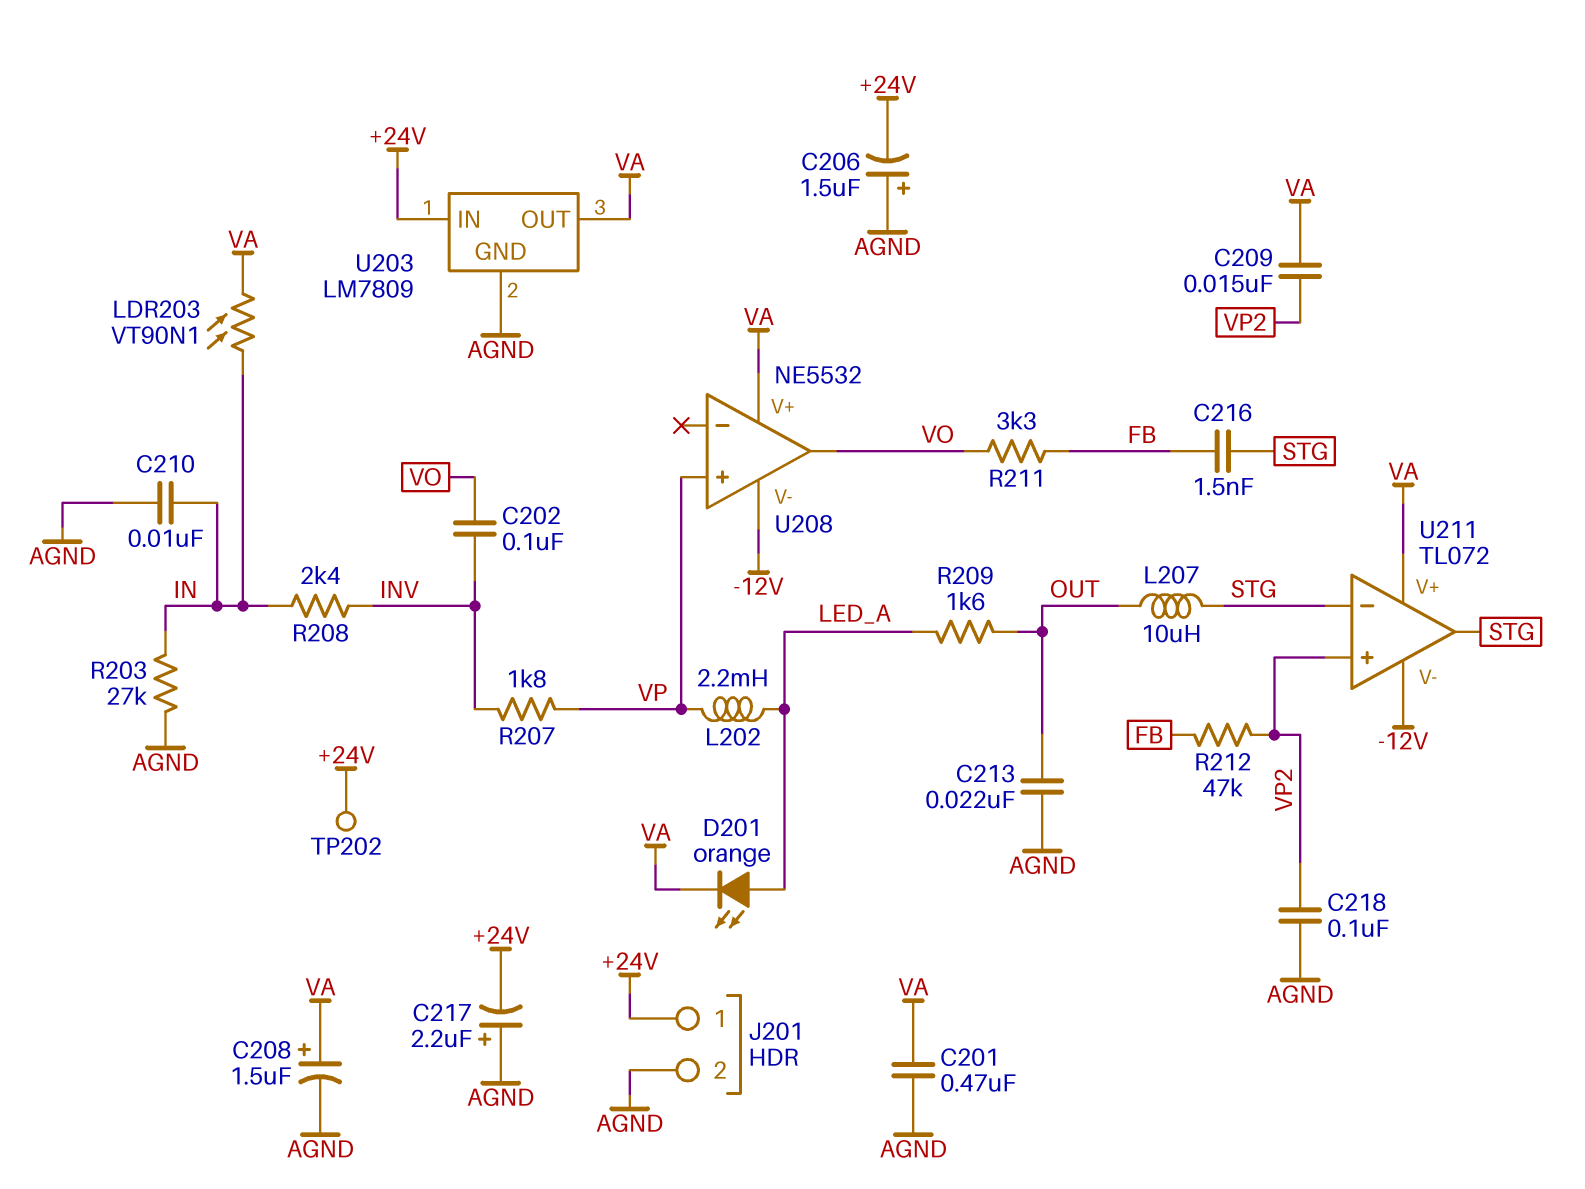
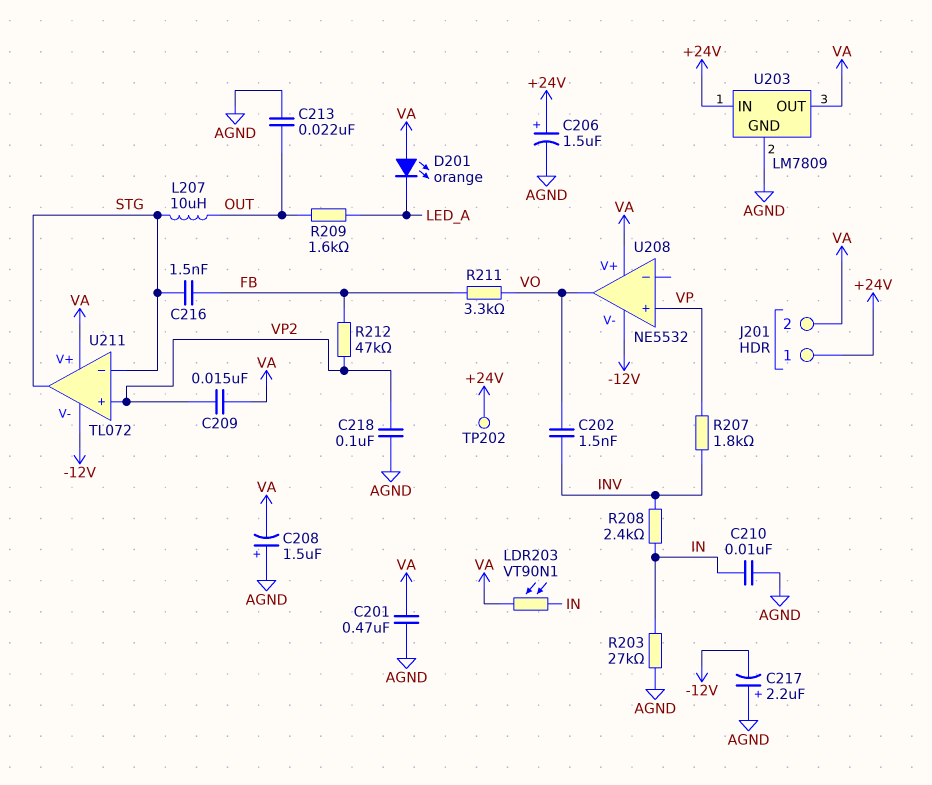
C202: 100nF (INV, VO) -> 1.5nF (INV, VO)
C206: 1.5uF (plus AGND, minus +24V) -> 1.5uF (plus +24V, minus AGND)
C208: 1.5uF (plus VA, minus AGND) -> 1.5uF (plus AGND, minus VA)
C217: 2.2uF (plus AGND, minus +24V) -> 2.2uF (plus AGND, minus -12V)
D201: LED orange (A LED_A, K VA) -> LED orange (A VA, K LED_A)
J201 pin 2: AGND -> VA
L202: 2.2mH (LED_A, VP) -> none

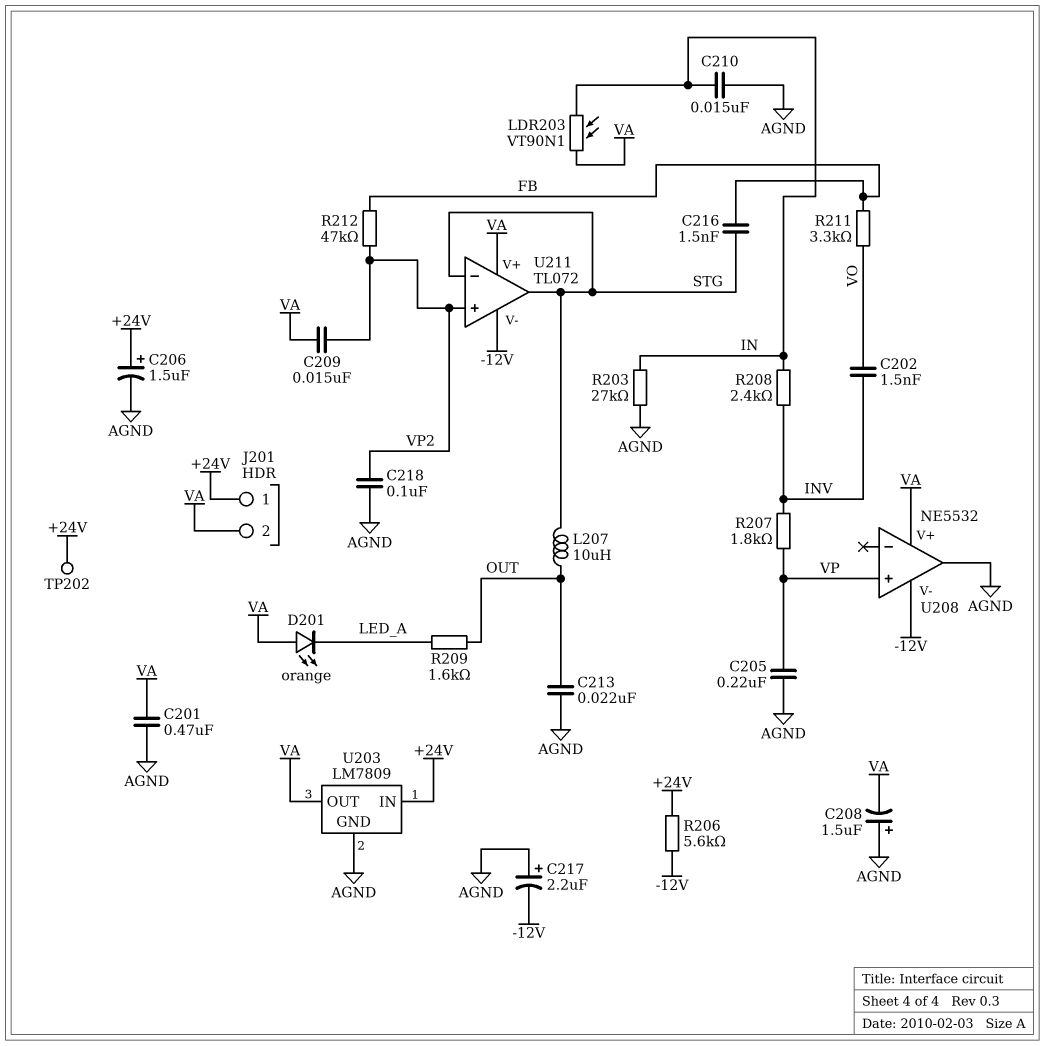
C205: none -> 220nF (AGND, VP)
C210: 10nF (AGND, IN) -> 15nF (AGND, IN)
R206: none -> 5.6k (+24V, -12V)
U208 pin out: VO -> AGND

